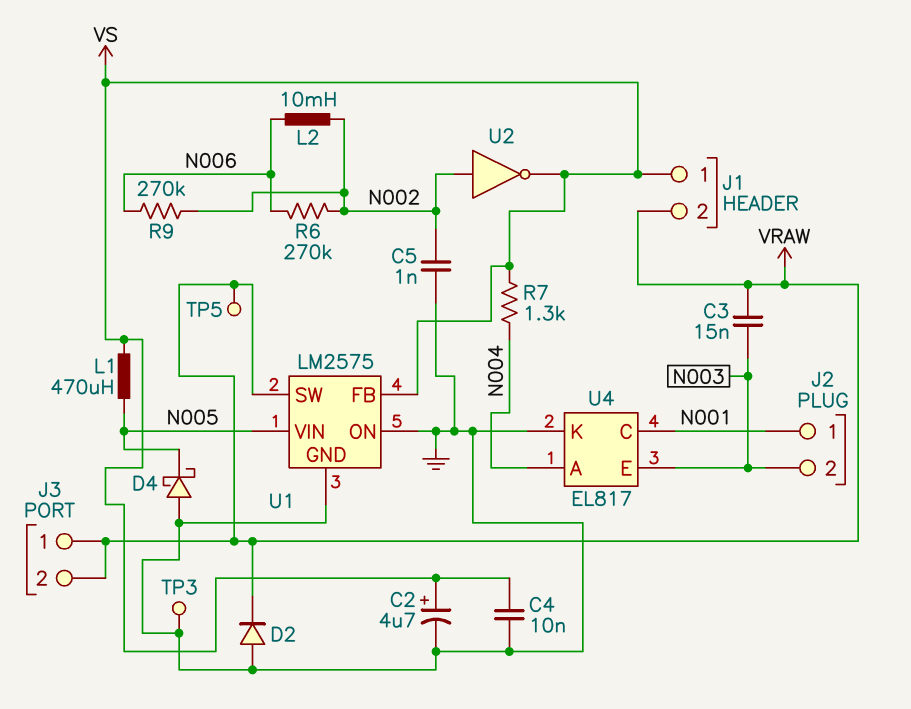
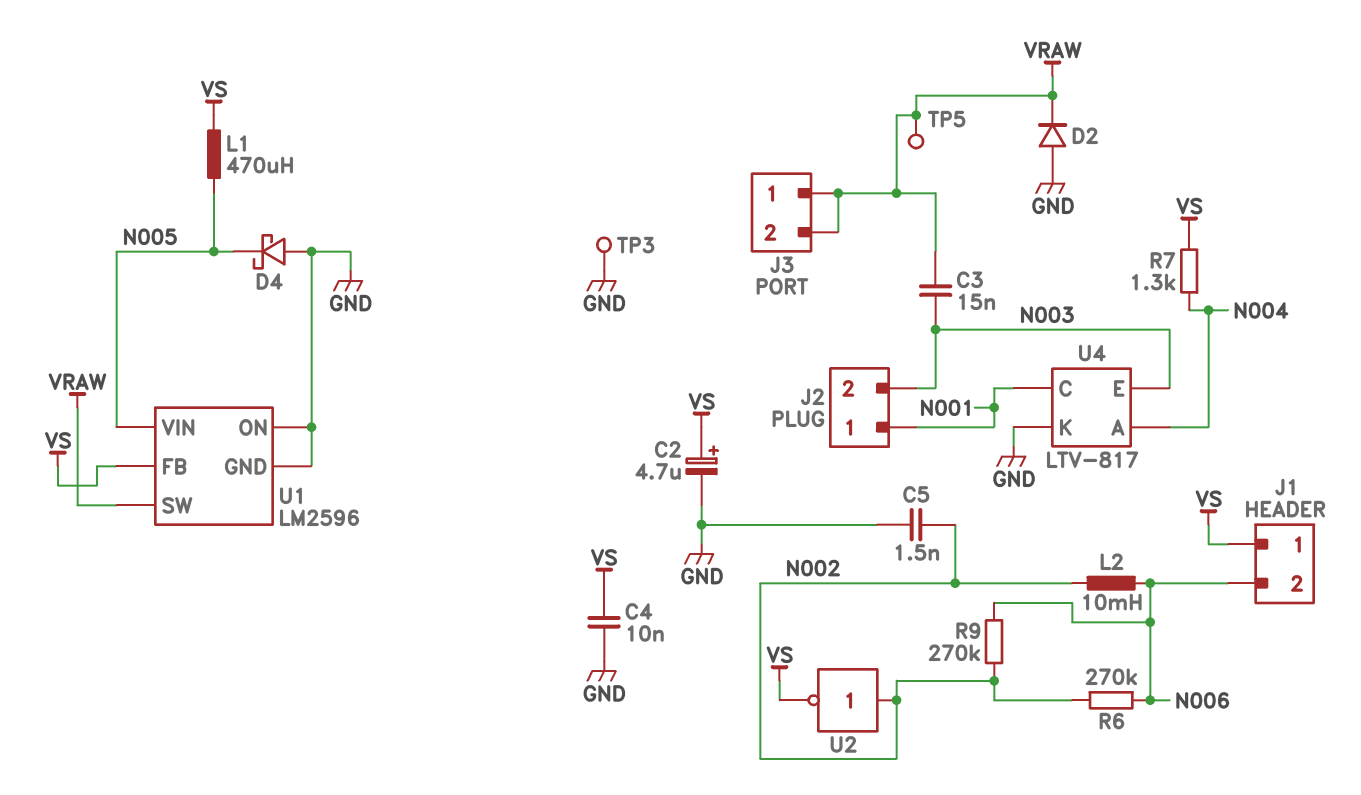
C5: 1nF (GND, N002) -> 1.5nF (GND, N002)
J1 pin 2: VRAW -> N006
U1: LM2575 -> LM2596
U4: EL817 -> LTV-817

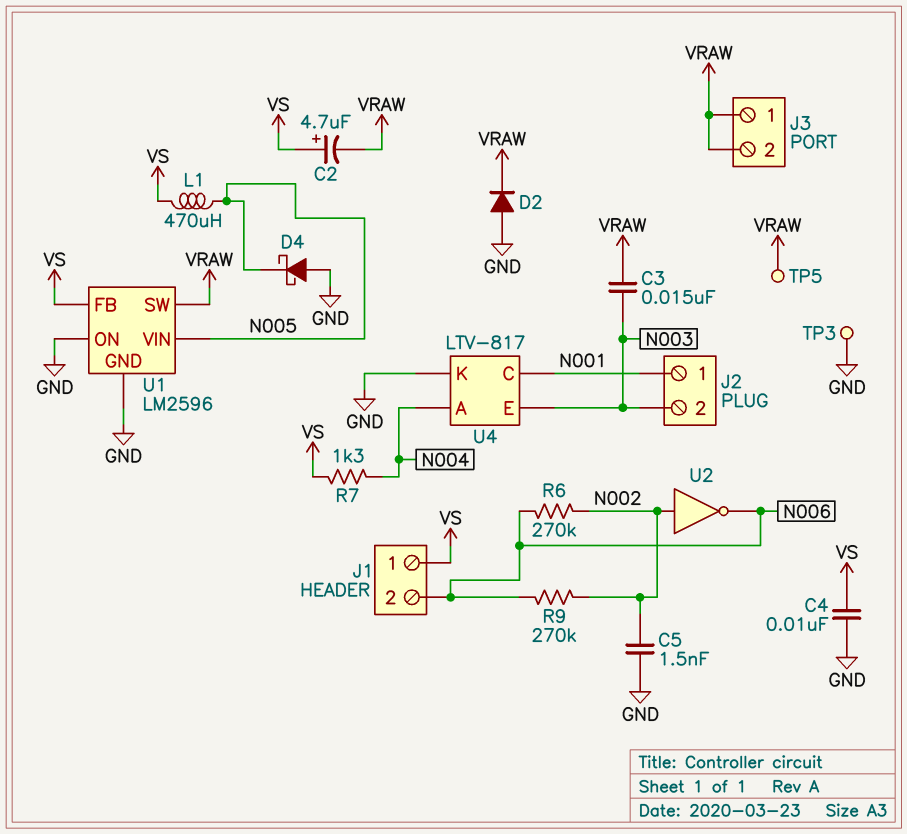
C2: 4.7uF (plus VS, minus GND) -> 4.7uF (plus VS, minus VRAW)
L2: 10mH (N002, N006) -> none
U2: NOT (in N002, out VS) -> NOT (in N002, out N006)

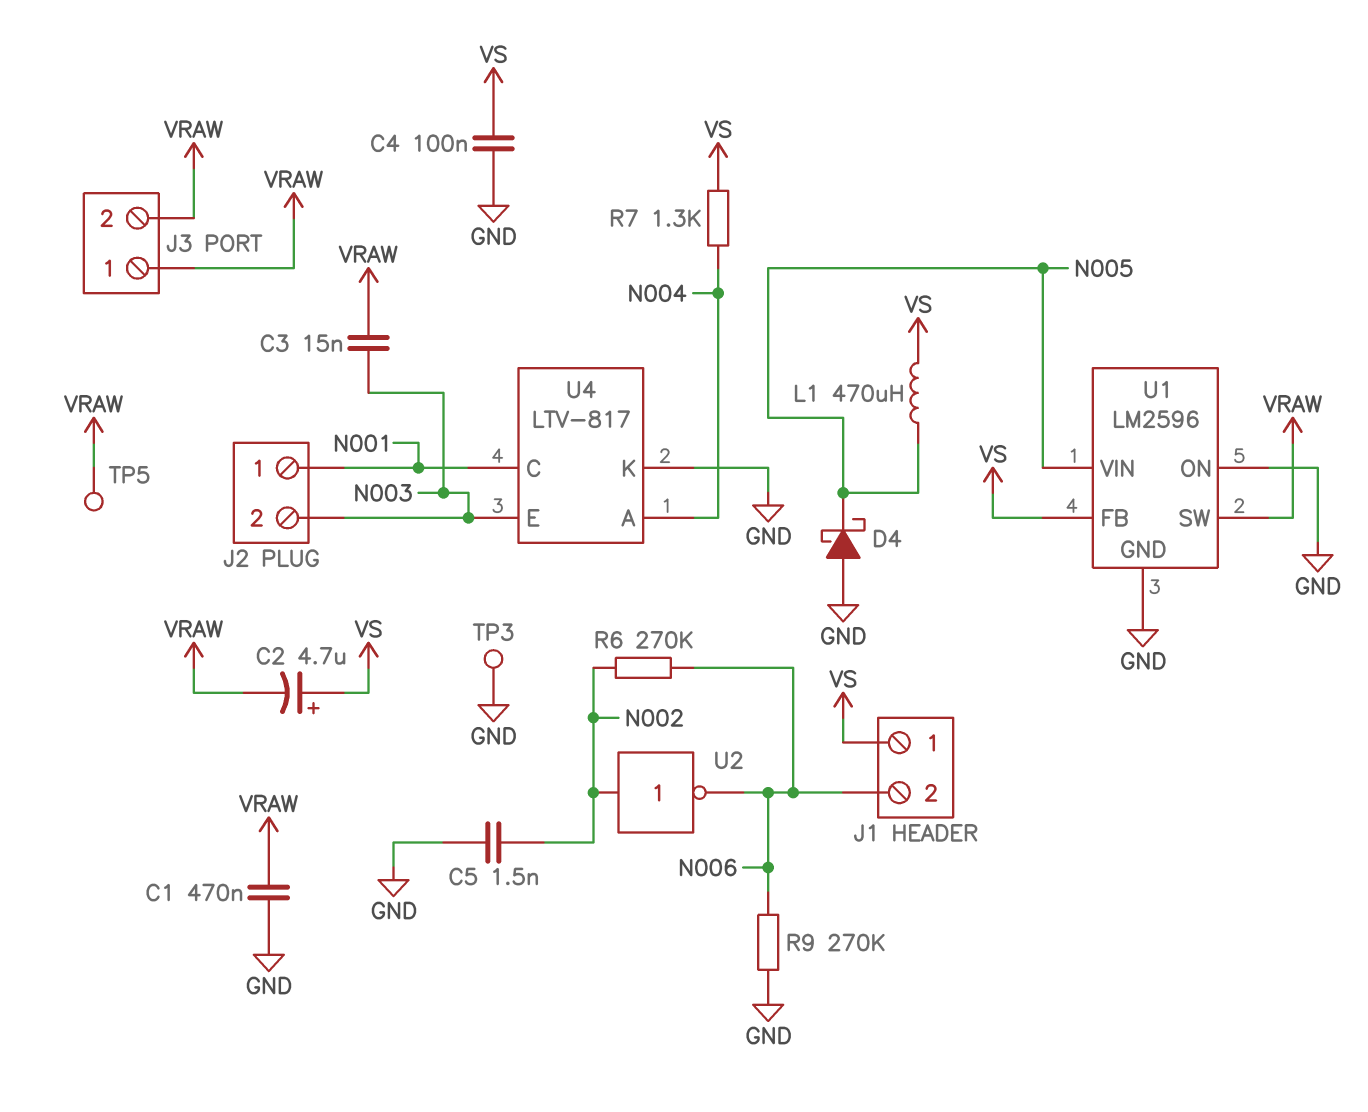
C1: none -> 470nF (GND, VRAW)
C4: 10nF (GND, VS) -> 100nF (GND, VS)
D2: diode (A GND, K VRAW) -> none
R9: 270k (N002, N006) -> 270k (GND, N006)

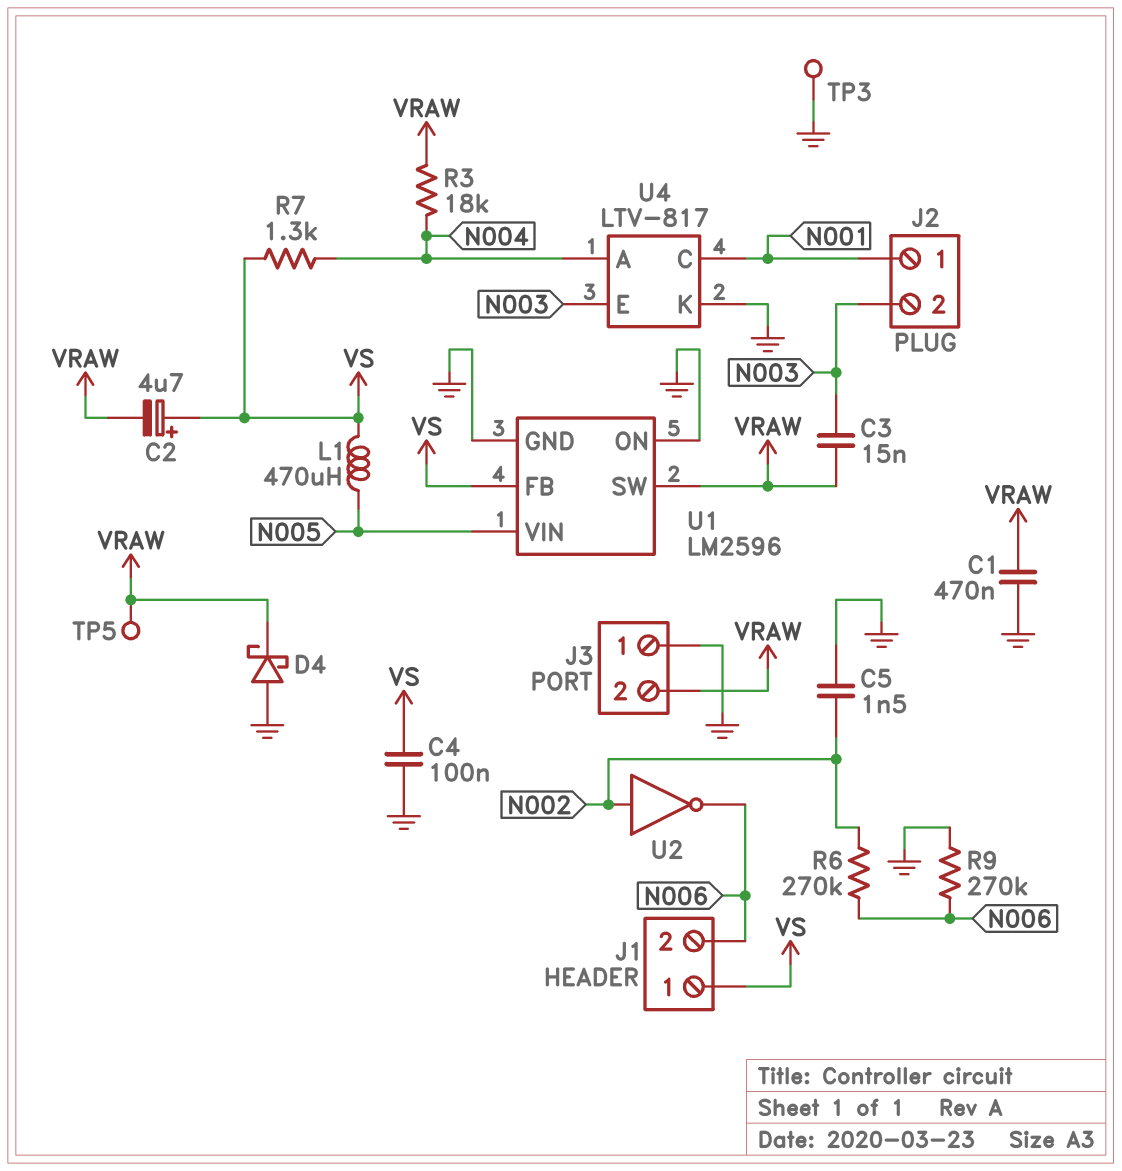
D4: schottky (A GND, K N005) -> schottky (A GND, K VRAW)
J3 pin 1: VRAW -> GND
R3: none -> 18k (N004, VRAW)

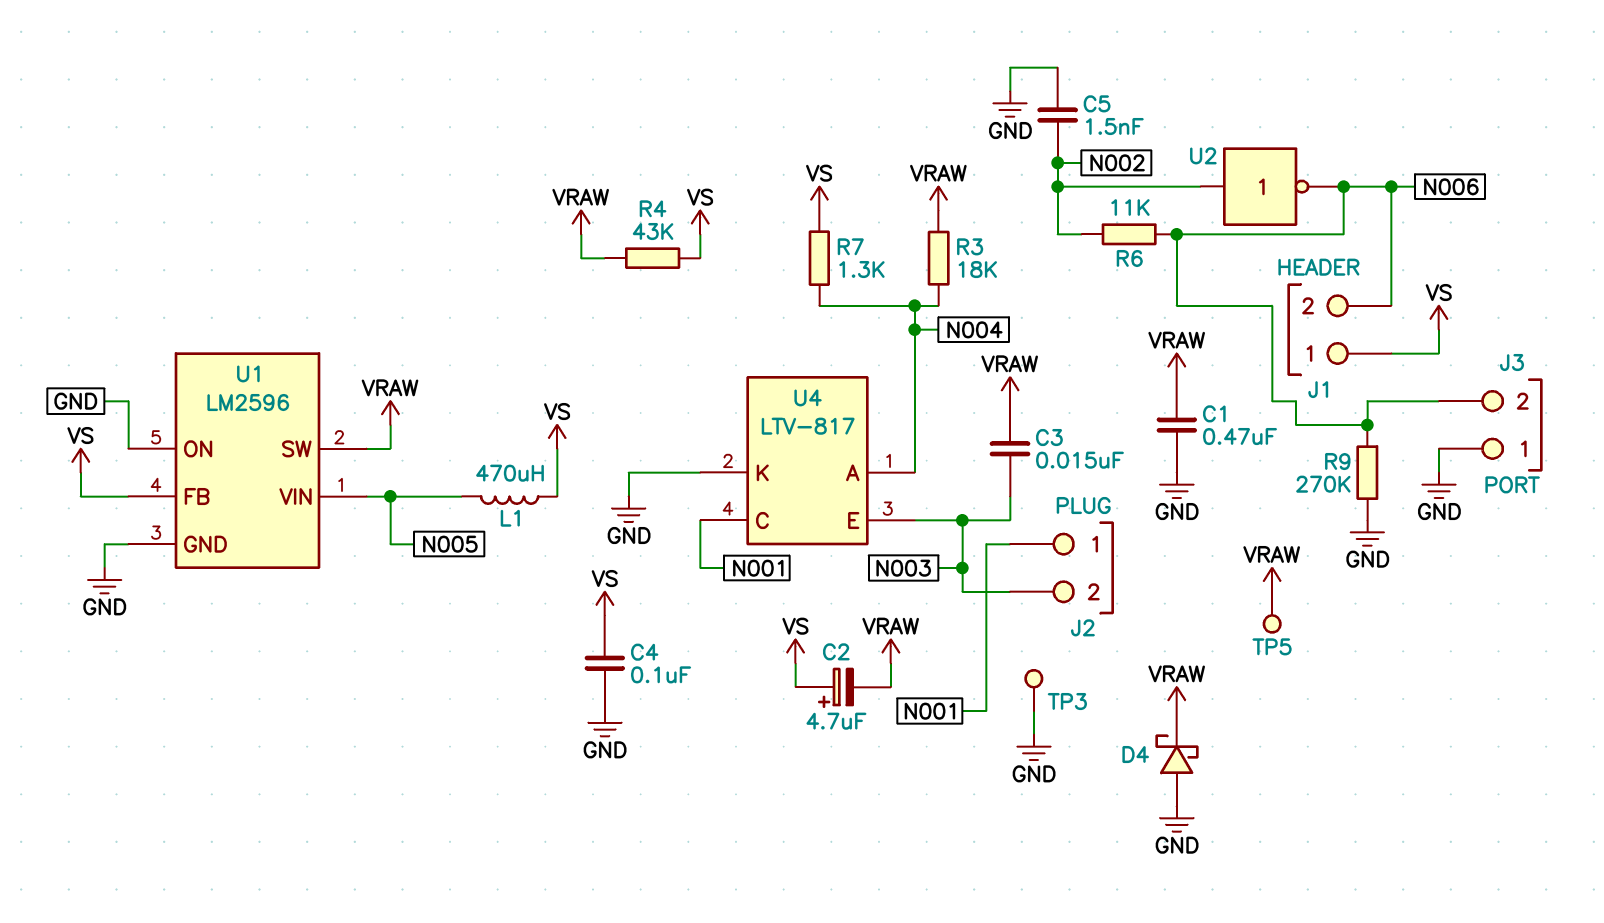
J3 pin 2: VRAW -> N006
R4: none -> 43k (VRAW, VS)
R6: 270k (N002, N006) -> 11k (N002, N006)

